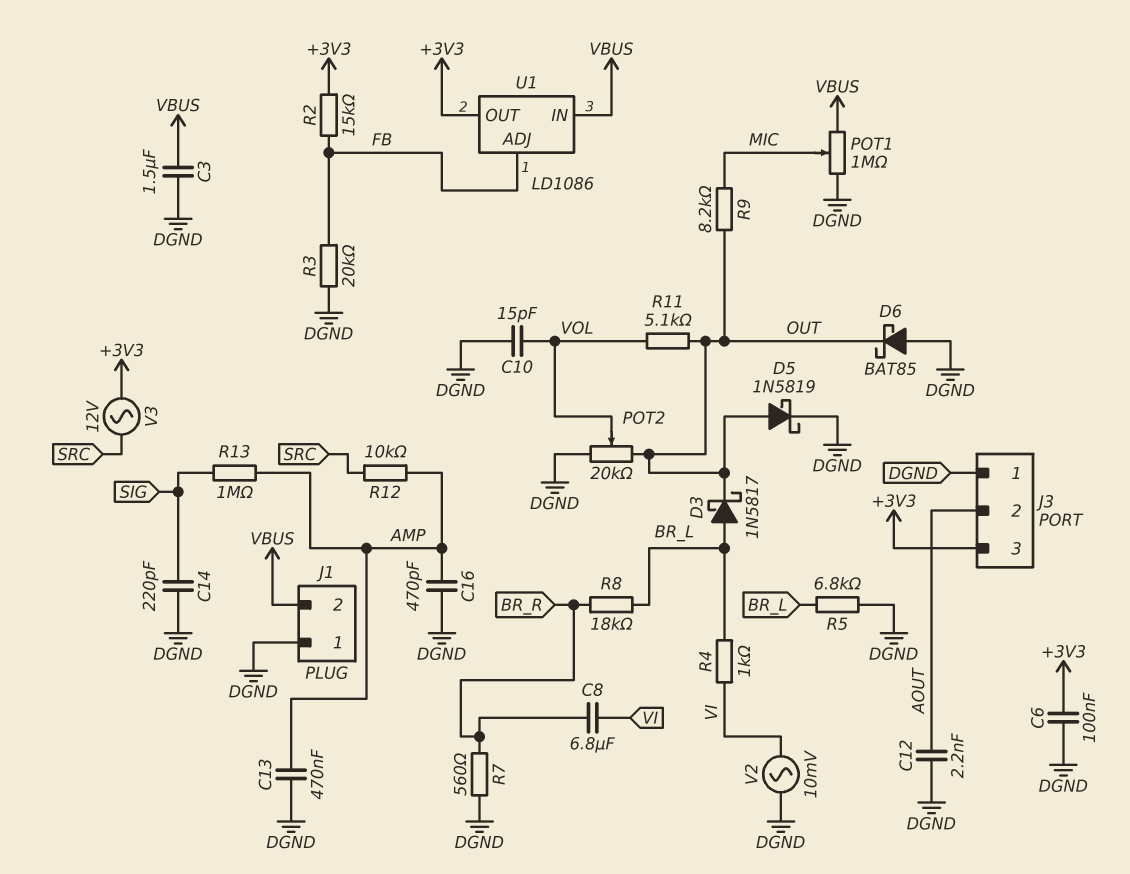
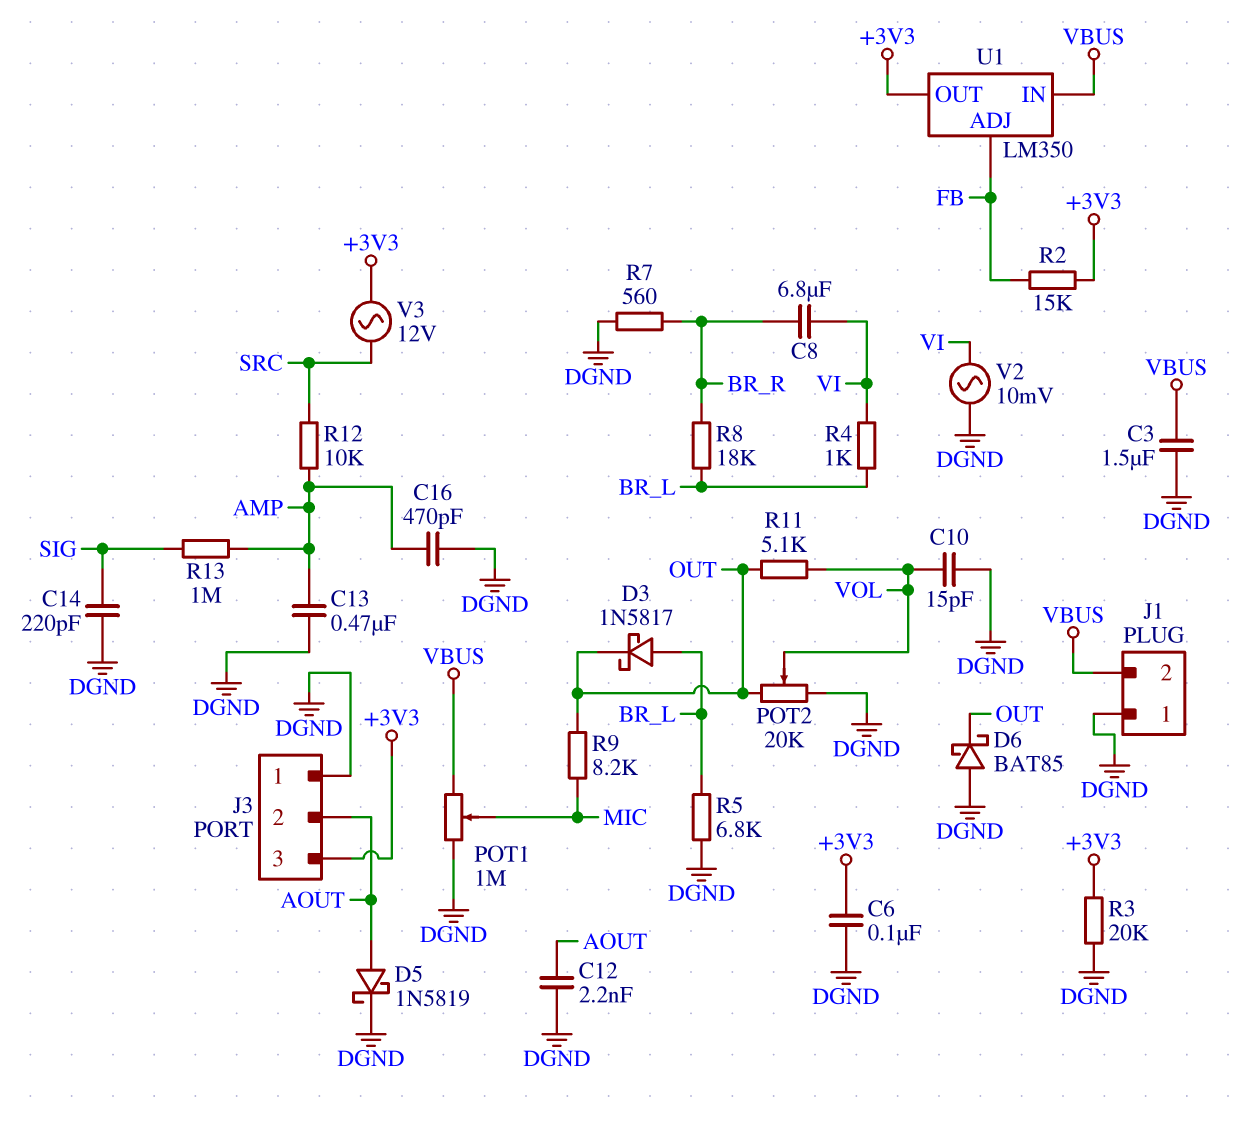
D5: schottky 1N5819 (A OUT, K DGND) -> schottky 1N5819 (A AOUT, K DGND)
R3: 20k (DGND, FB) -> 20k (+3V3, DGND)
U1: LD1086 -> LM350

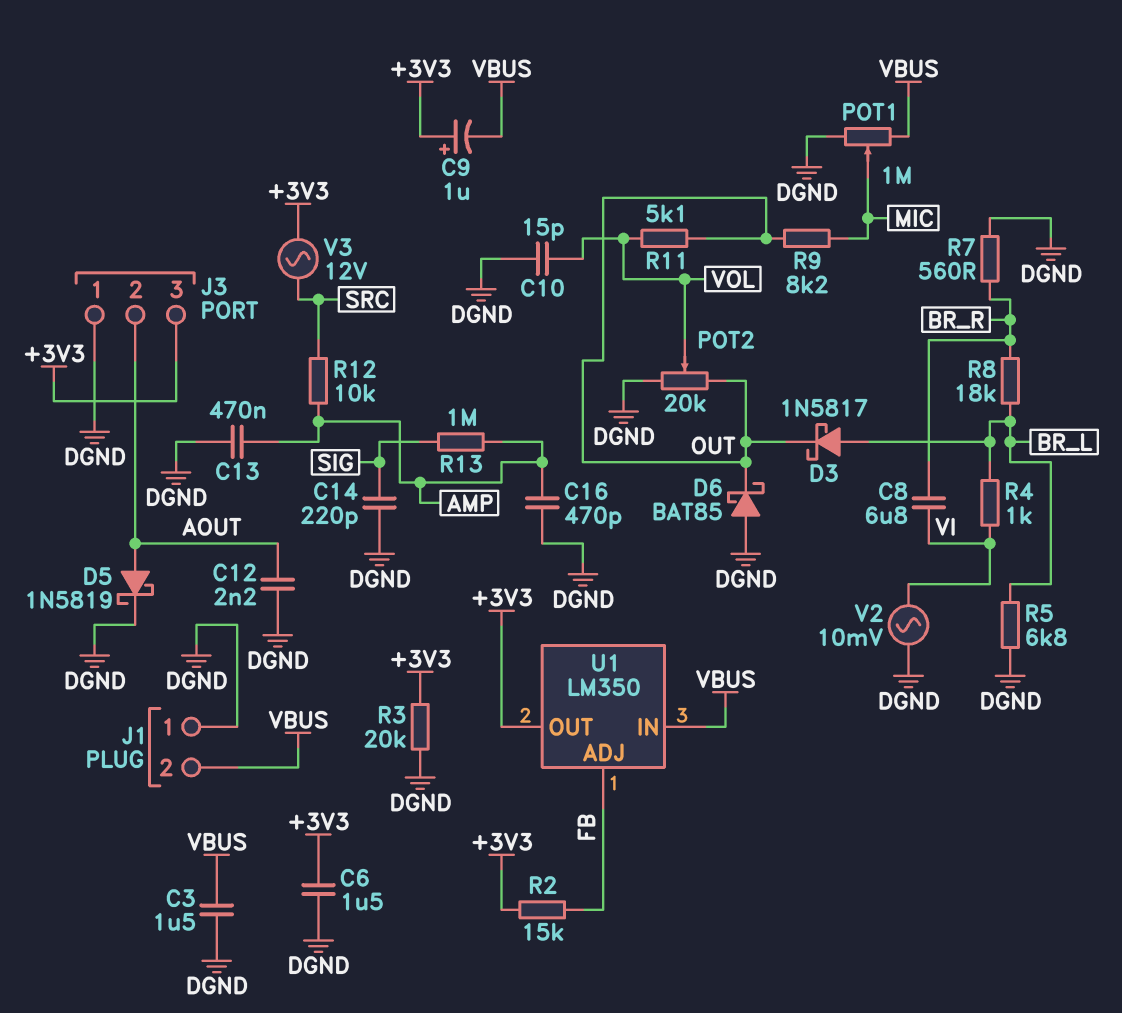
C6: 100nF (+3V3, DGND) -> 1.5uF (+3V3, DGND)
C9: none -> 1uF (plus +3V3, minus VBUS)

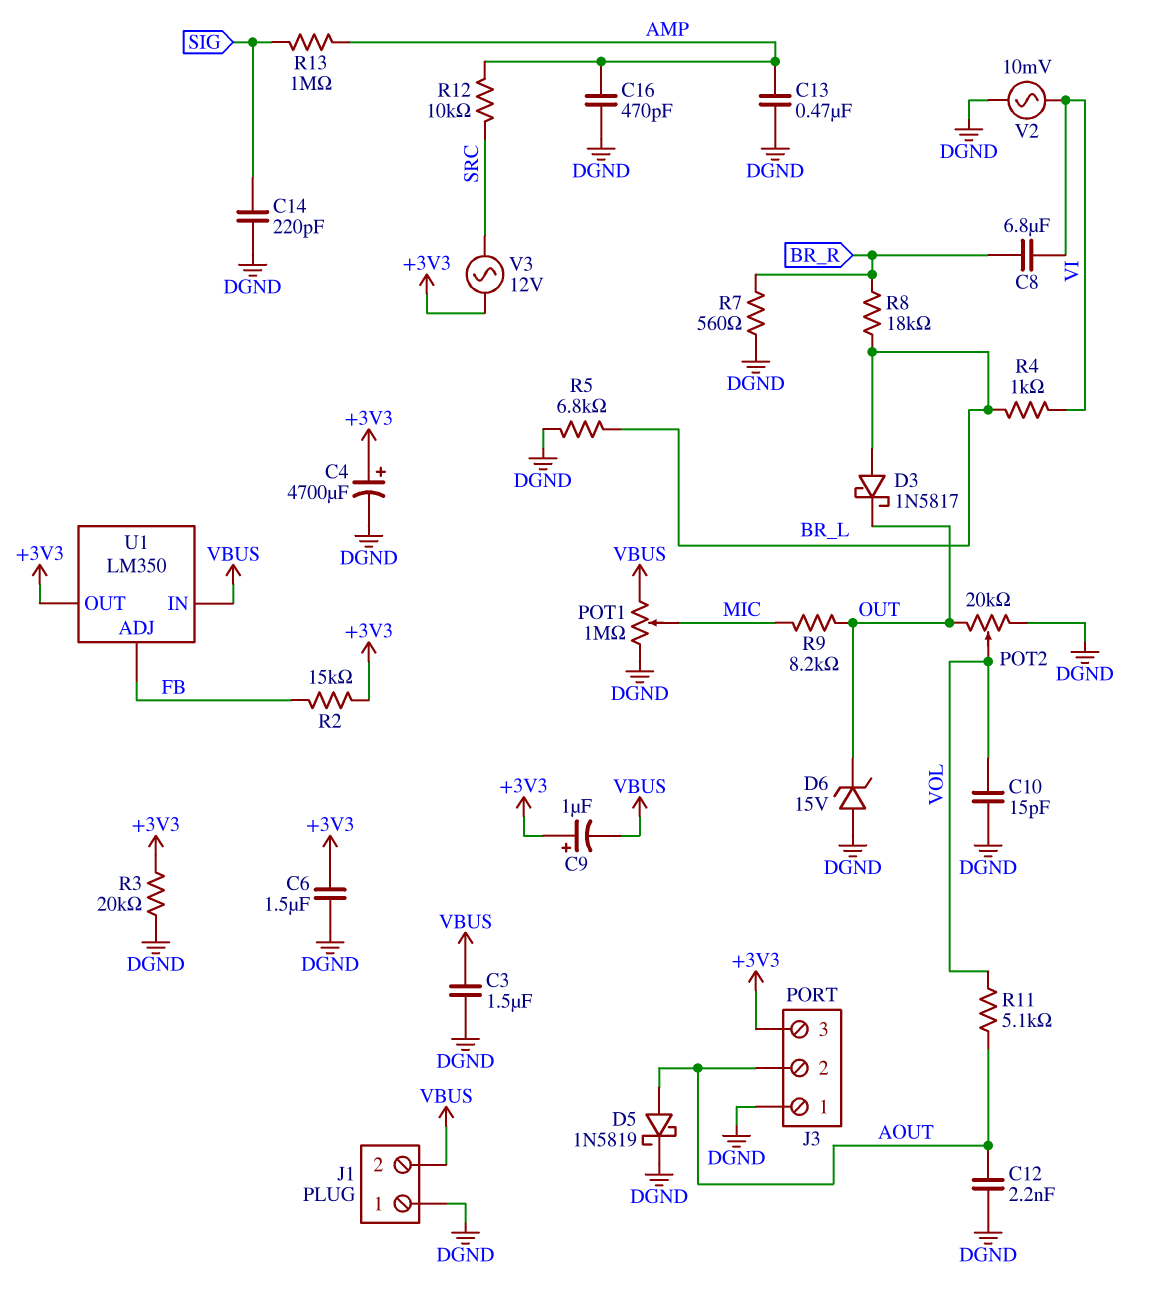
C4: none -> 4700uF (plus +3V3, minus DGND)
D6: schottky BAT85 (A DGND, K OUT) -> zener 15V (A DGND, K OUT)
R11: 5.1k (OUT, VOL) -> 5.1k (AOUT, VOL)

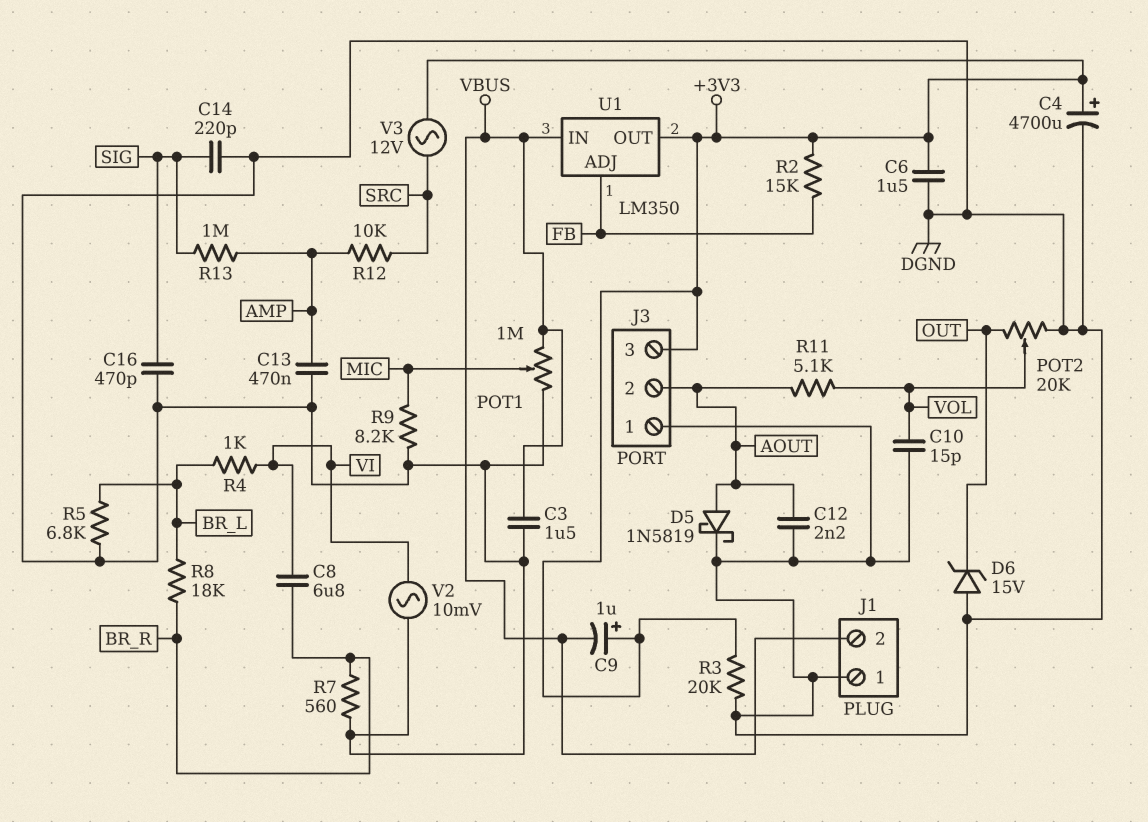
C16: 470pF (AMP, DGND) -> 470pF (DGND, SIG)
D3: schottky 1N5817 (A BR_L, K OUT) -> none
R9: 8.2k (MIC, OUT) -> 8.2k (DGND, MIC)

